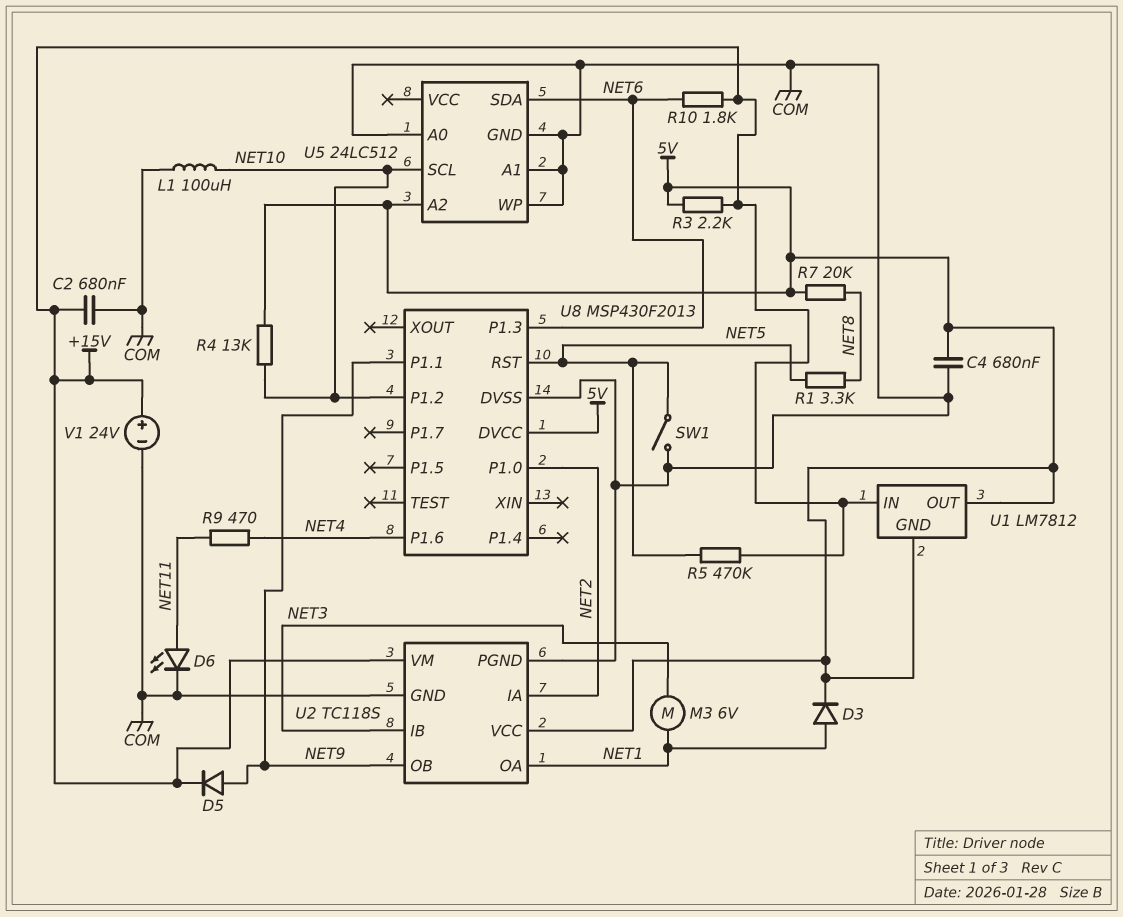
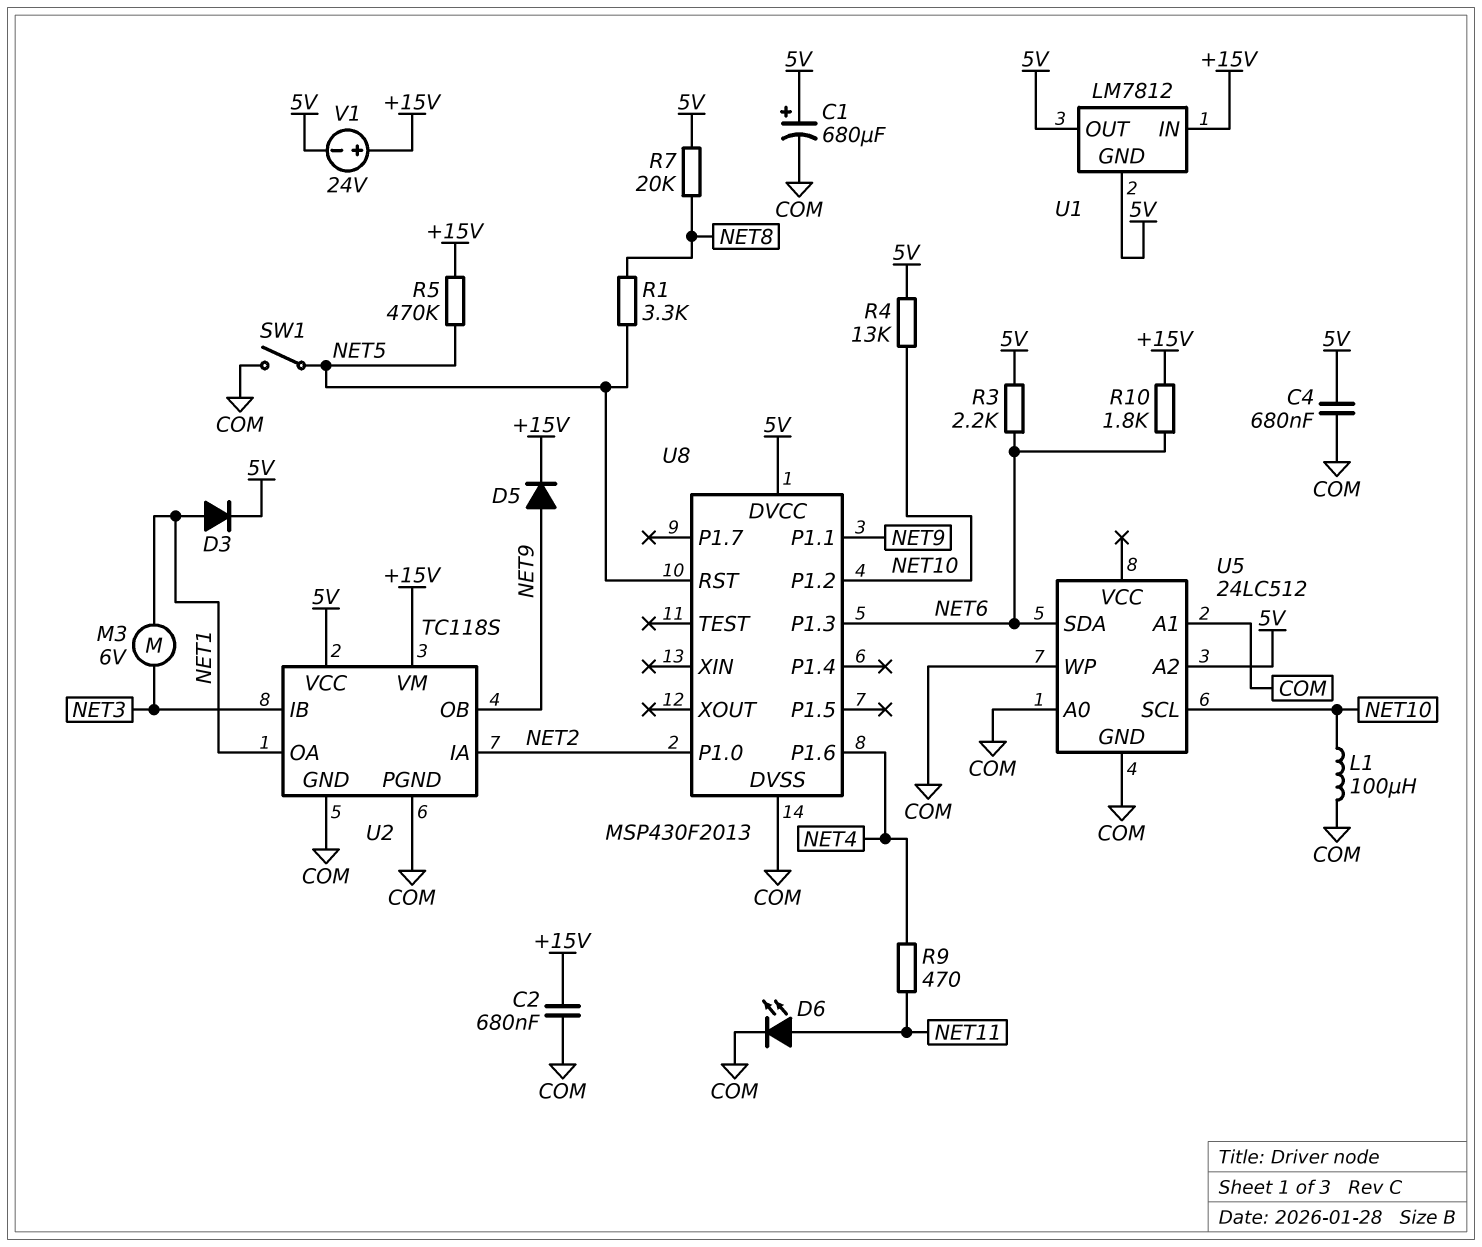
C1: none -> 680uF (plus 5V, minus COM)
R3: 2.2k (+15V, 5V) -> 2.2k (5V, NET6)
V1: 24V (plus +15V, minus COM) -> 24V (plus +15V, minus 5V)

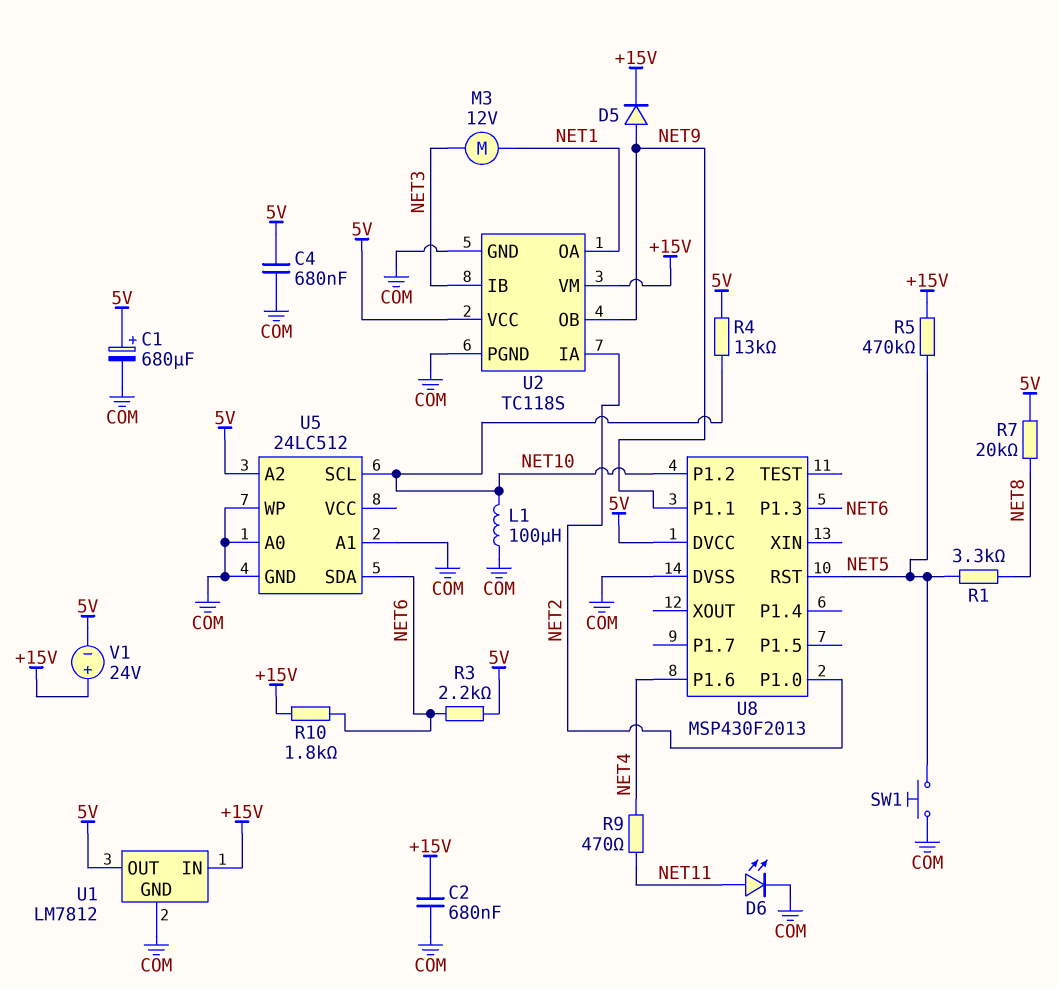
D3: diode (A NET1, K 5V) -> none
M3: motor 6V (NET1, NET3) -> motor 12V (NET1, NET3)
SW1: switch (COM, NET5) -> button (COM, NET5)
U1 pin GND: 5V -> COM

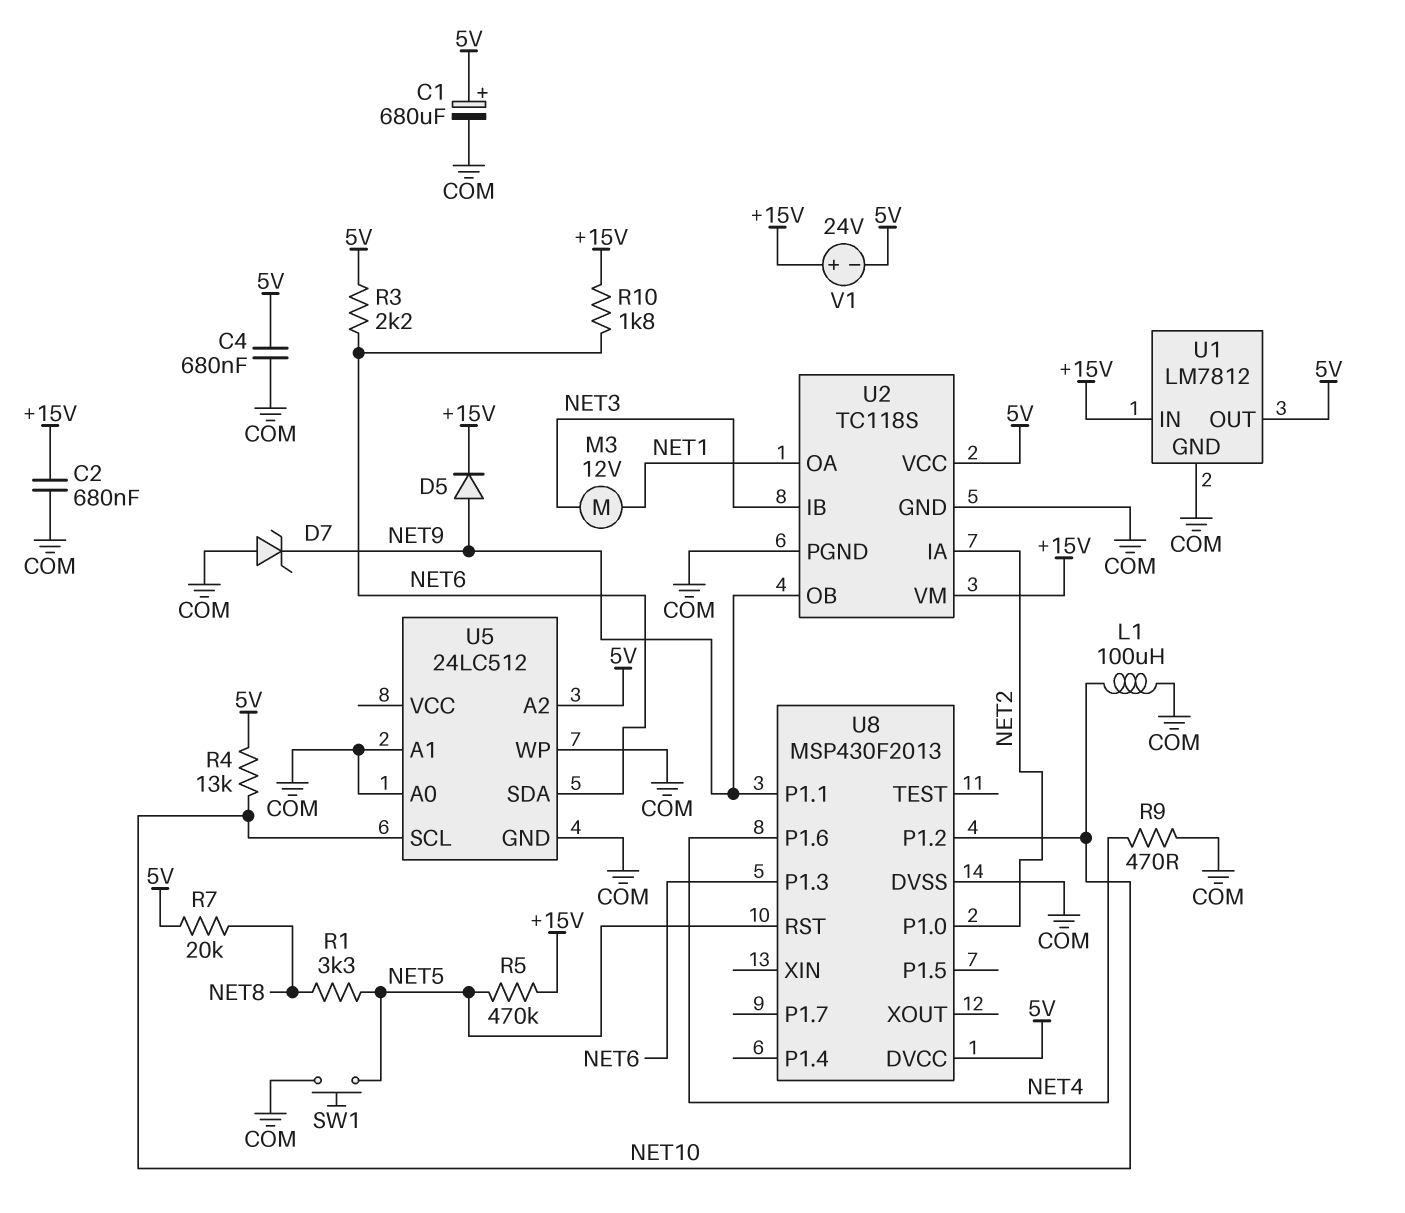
D6: LED (A NET11, K COM) -> none
D7: none -> zener (A COM, K NET9)
R9: 470 (NET4, NET11) -> 470 (COM, NET4)

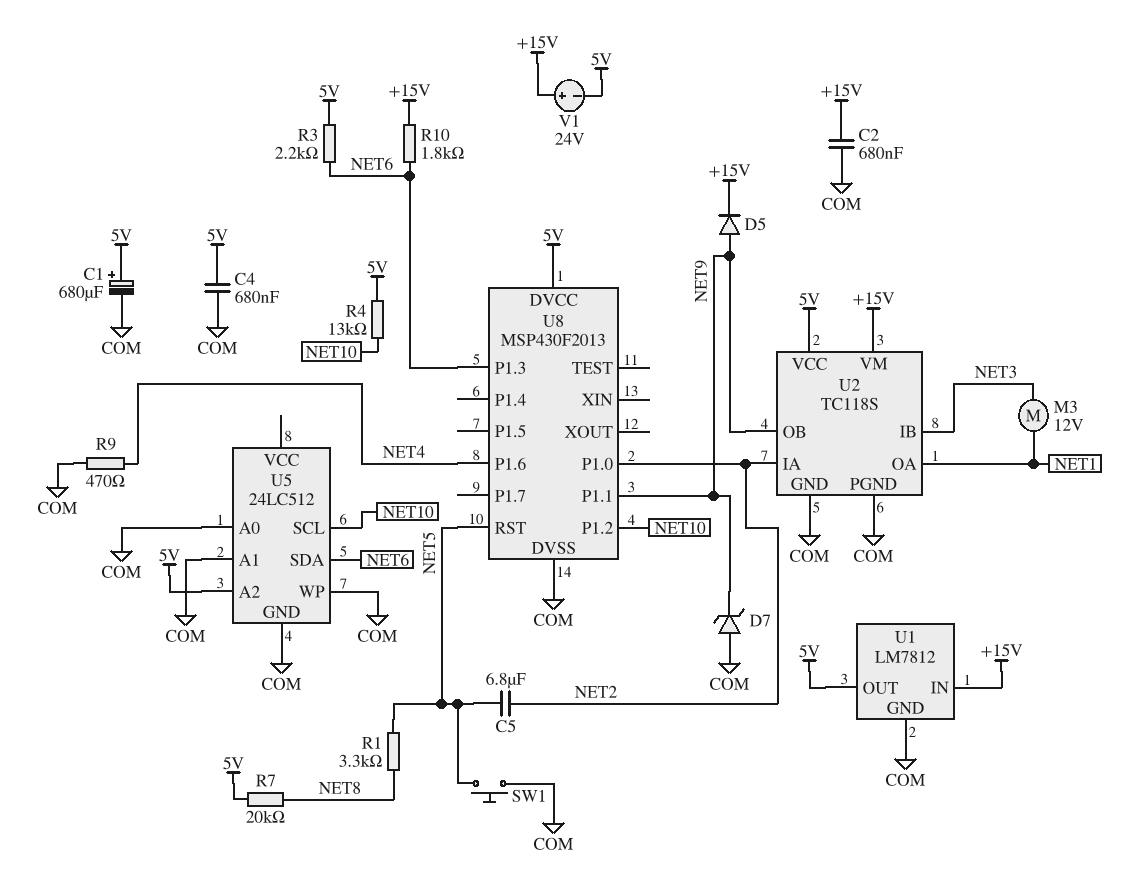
C5: none -> 6.8uF (NET2, NET5)
L1: 100uH (COM, NET10) -> none
R5: 470k (+15V, NET5) -> none

